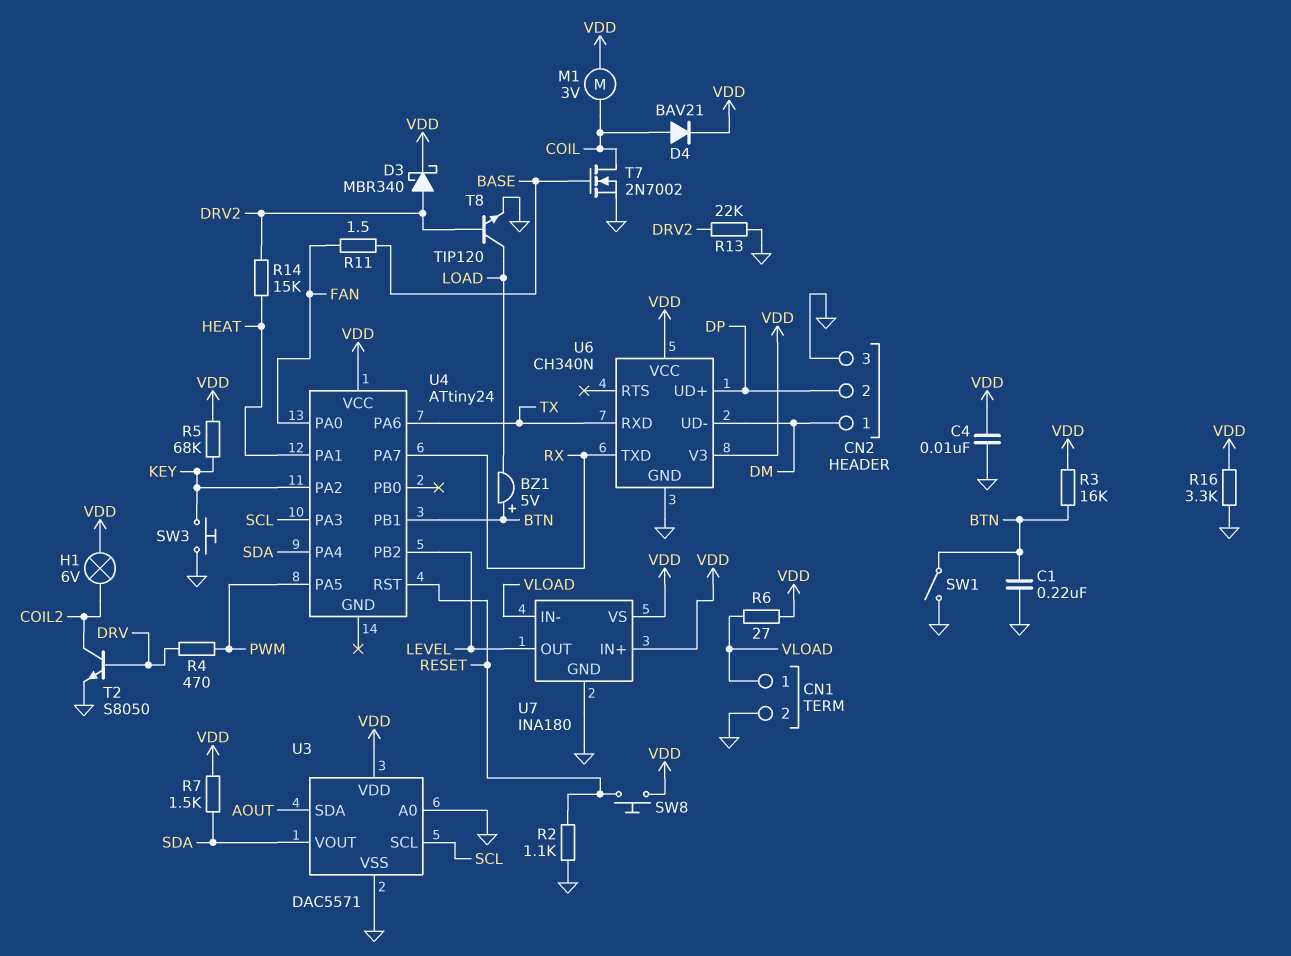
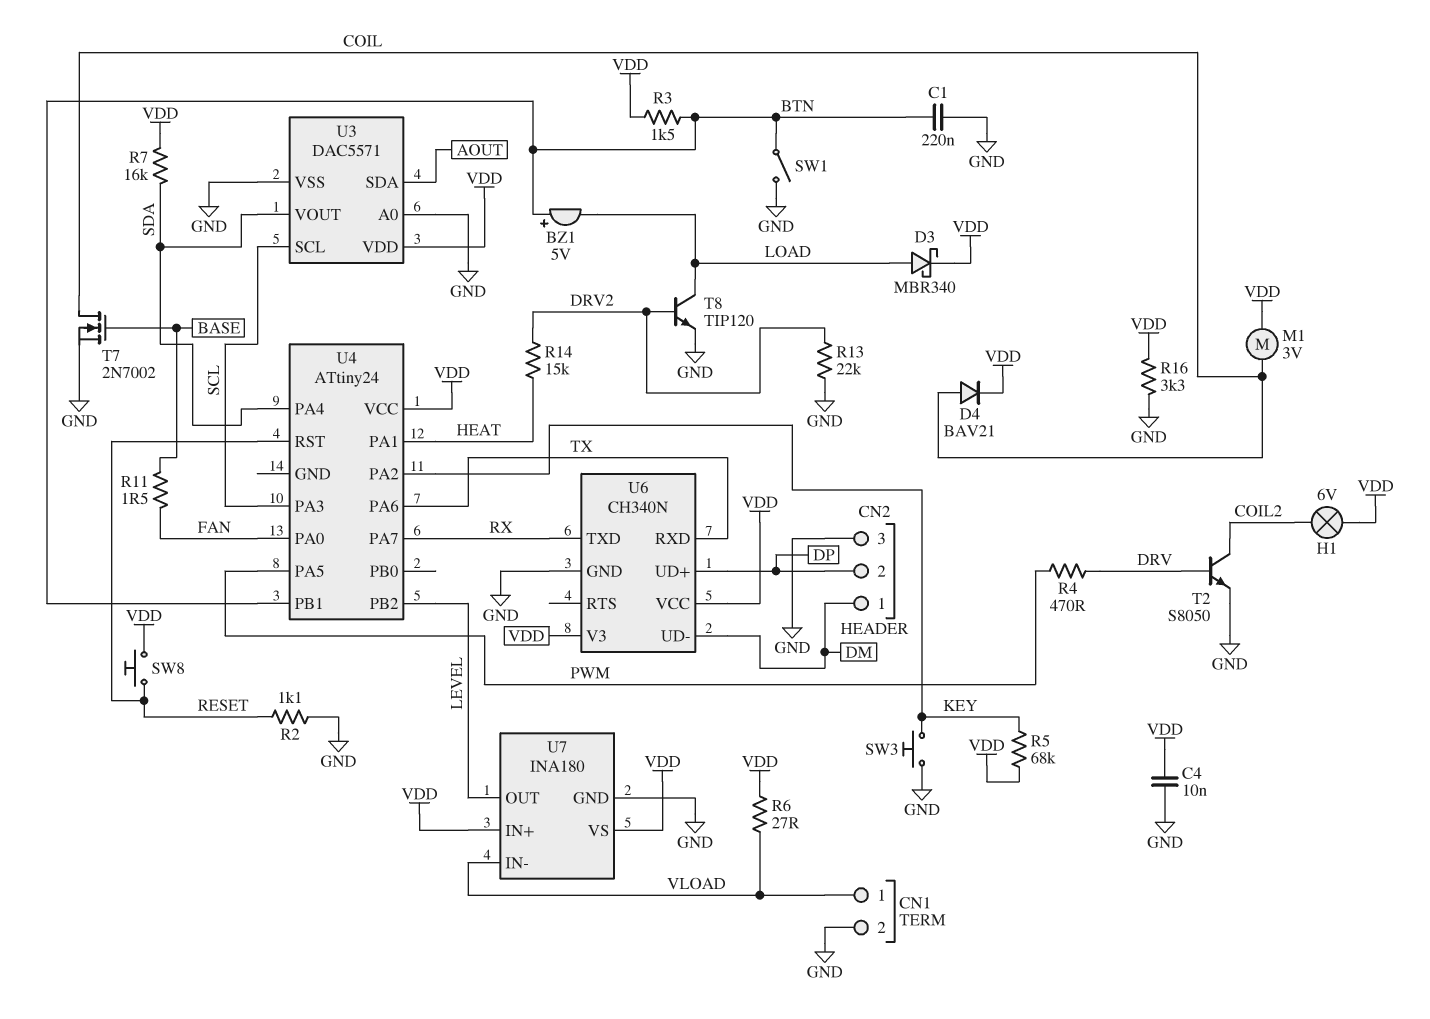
D3: schottky MBR340 (A DRV2, K VDD) -> schottky MBR340 (A LOAD, K VDD)
R3: 16k (BTN, VDD) -> 1.5k (BTN, VDD)
R7: 1.5k (SDA, VDD) -> 16k (SDA, VDD)

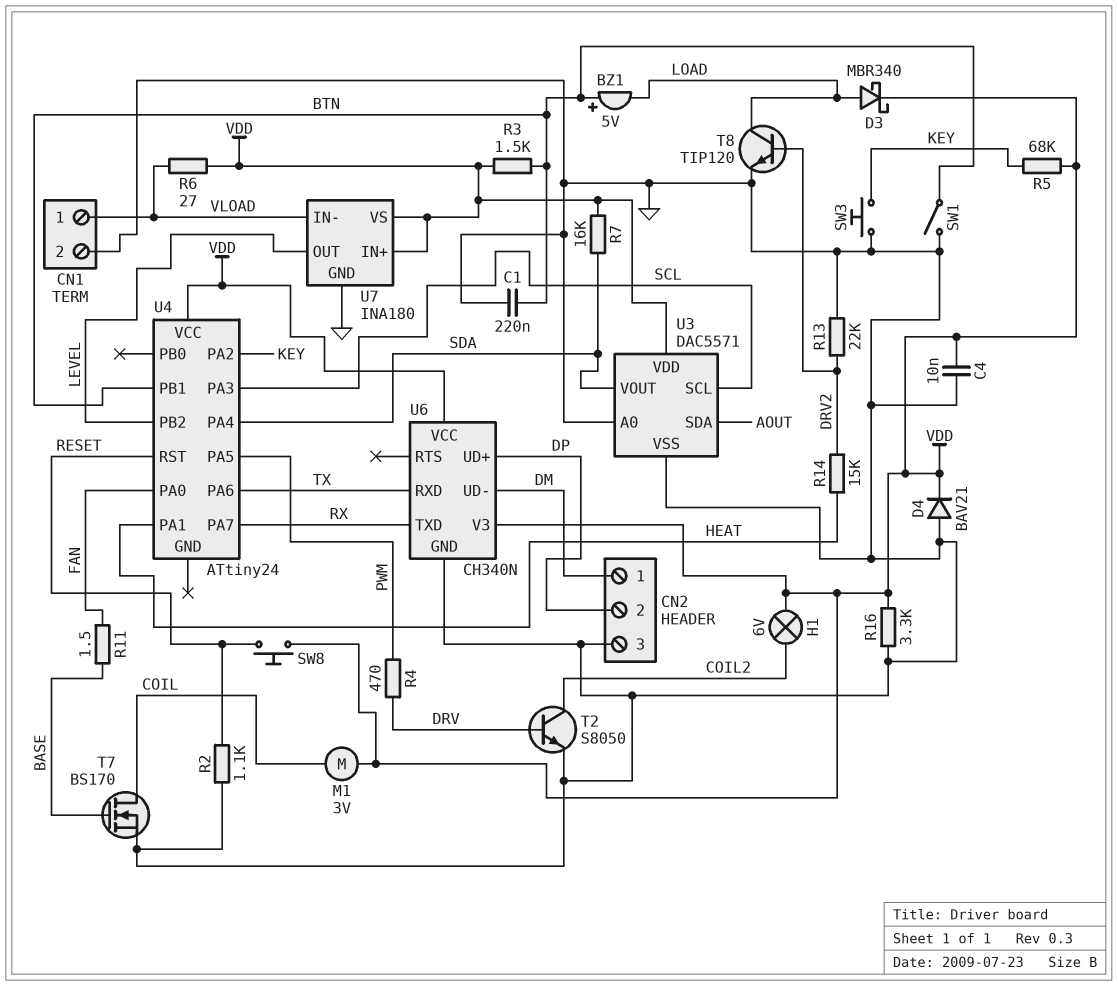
D4: diode BAV21 (A COIL, K VDD) -> diode BAV21 (A GND, K VDD)
T7: NMOS 2N7002 (G BASE, D COIL, S GND) -> NMOS BS170 (G BASE, D COIL, S GND)

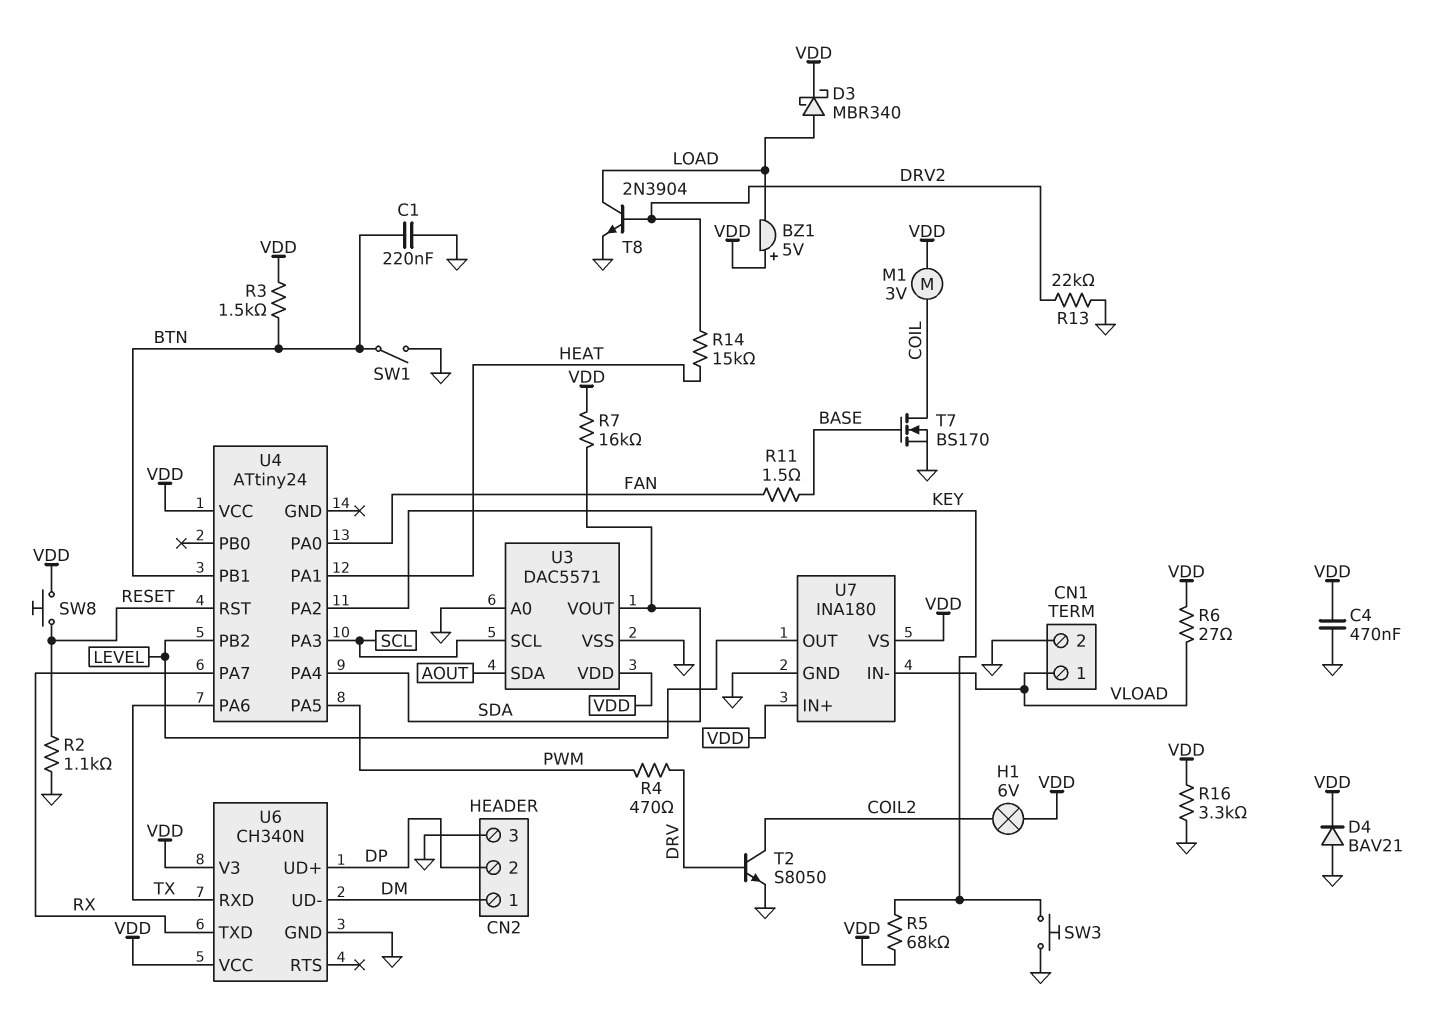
BZ1: buzzer 5V (plus BTN, minus LOAD) -> buzzer 5V (plus VDD, minus LOAD)
C4: 10nF (GND, VDD) -> 470nF (GND, VDD)
T8: NPN TIP120 (B DRV2, C LOAD, E GND) -> NPN 2N3904 (B DRV2, C LOAD, E GND)

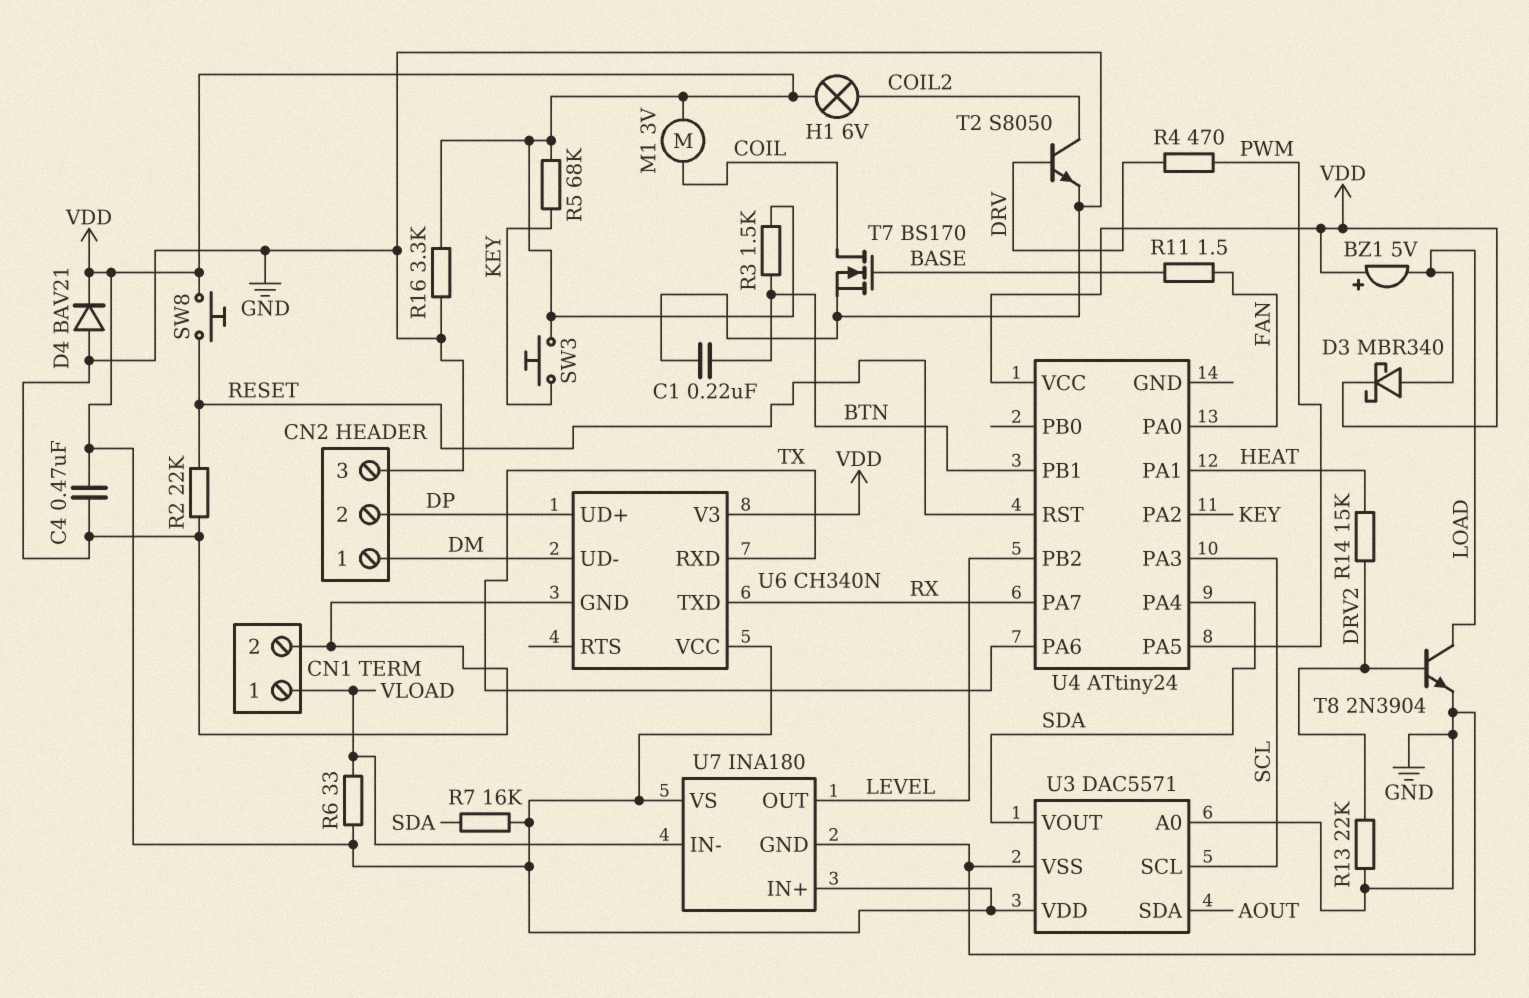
R2: 1.1k (GND, RESET) -> 22k (GND, RESET)
R6: 27 (VDD, VLOAD) -> 33 (VDD, VLOAD)
SW1: switch (BTN, GND) -> none
SW3: button (GND, KEY) -> button (KEY, VDD)

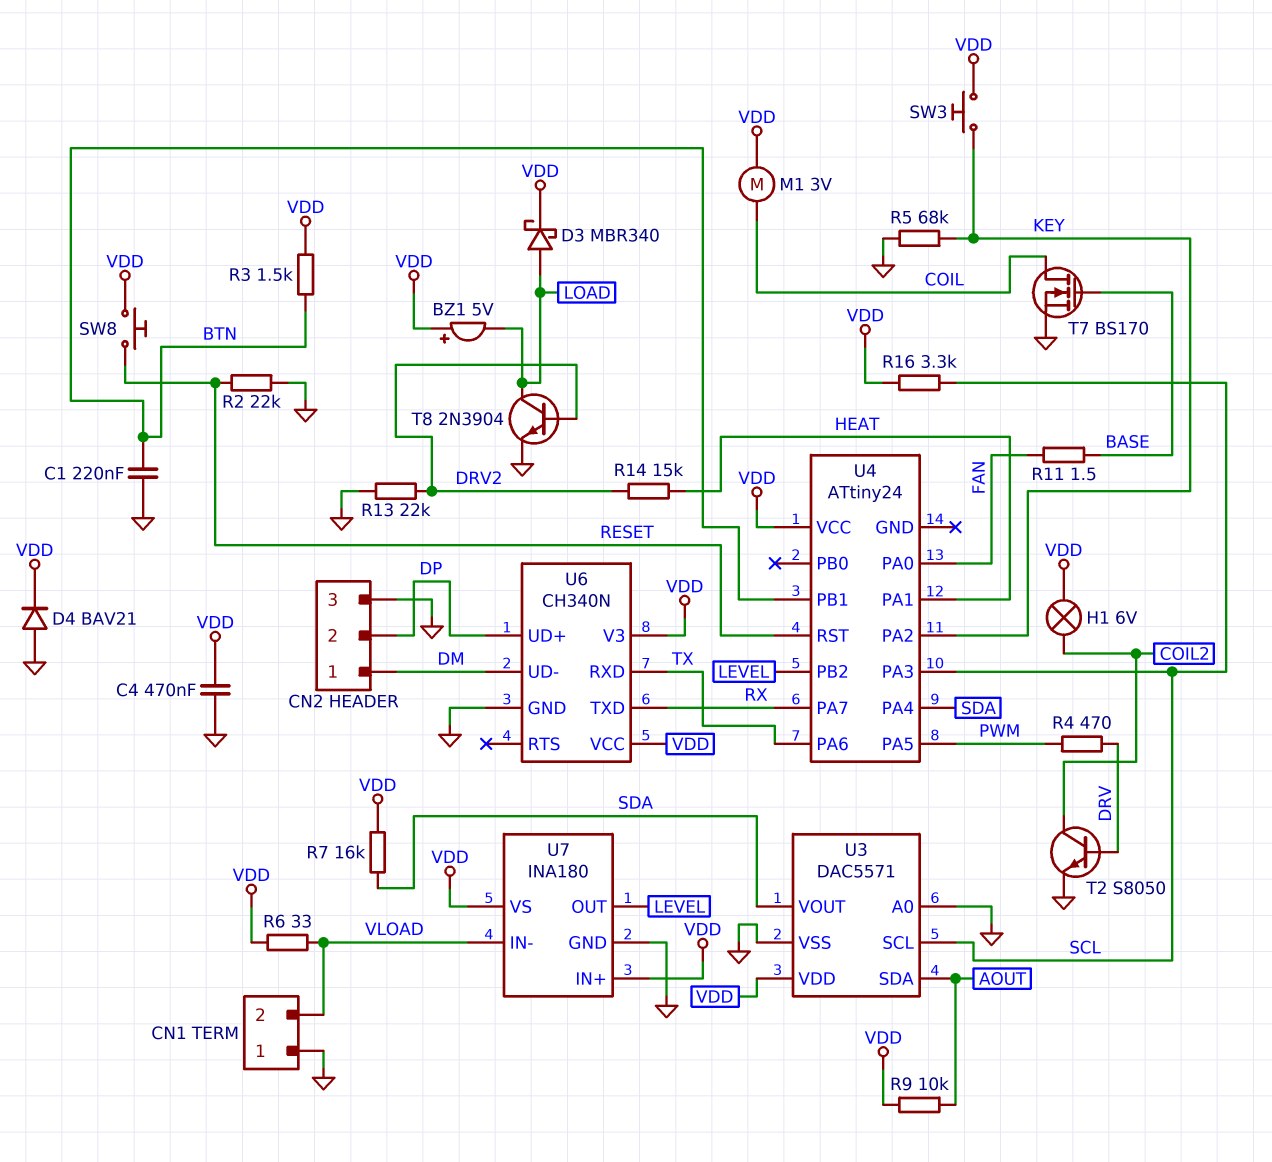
CN1 pin 1: VLOAD -> GND
CN1 pin 2: GND -> VLOAD
R5: 68k (KEY, VDD) -> 68k (GND, KEY)
R9: none -> 10k (AOUT, VDD)
R16: 3.3k (GND, VDD) -> 3.3k (SCL, VDD)

